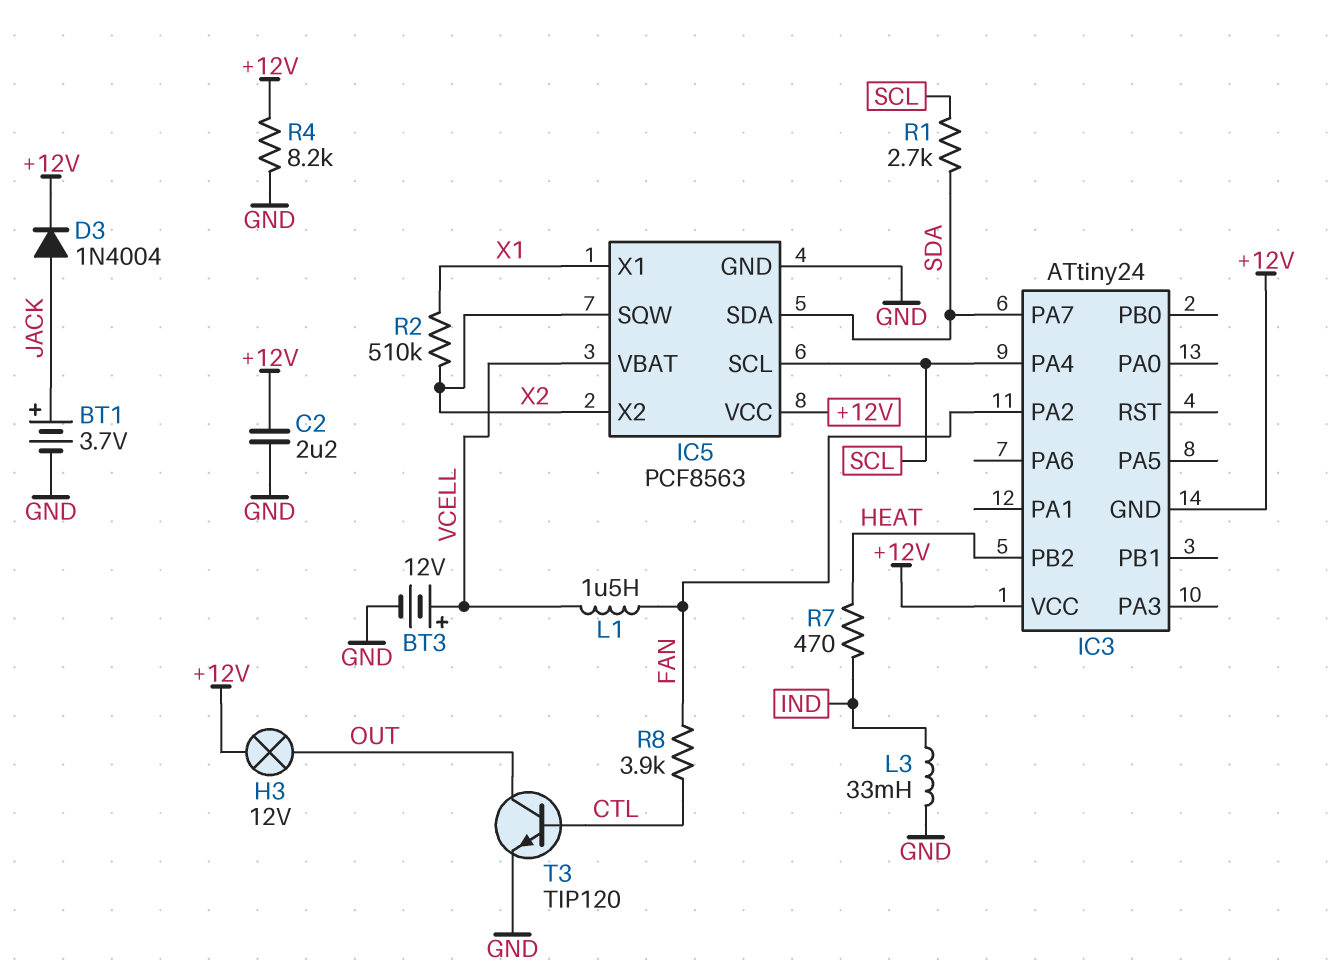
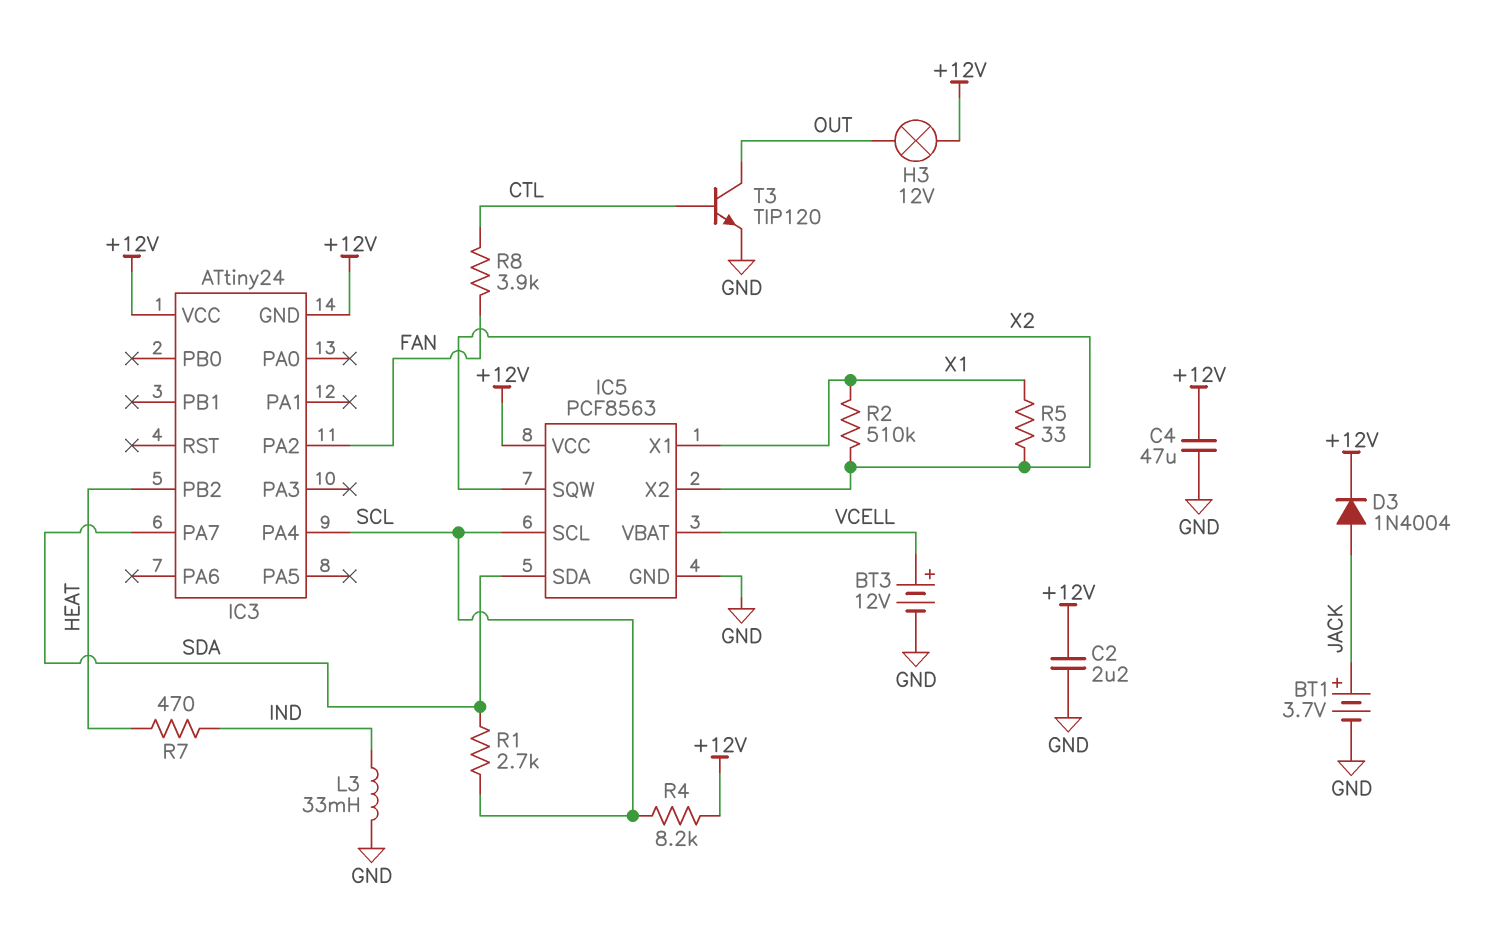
C4: none -> 47uF (+12V, GND)
L1: 1.5uH (FAN, VCELL) -> none
R4: 8.2k (+12V, GND) -> 8.2k (+12V, SCL)
R5: none -> 33 (X1, X2)

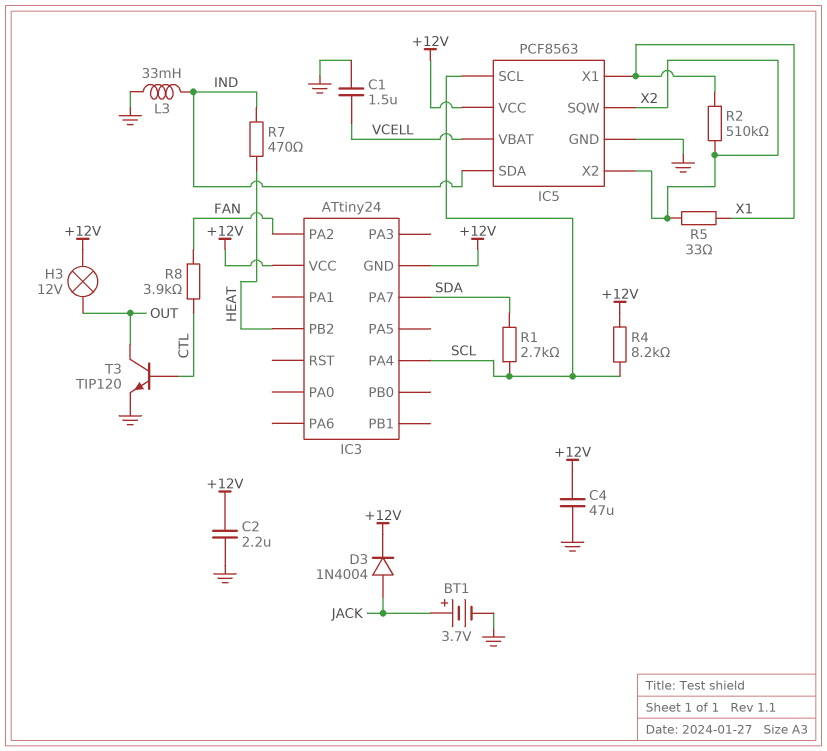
BT3: 12V (plus VCELL, minus GND) -> none
C1: none -> 1.5uF (GND, VCELL)
IC5 pin SDA: SDA -> IND

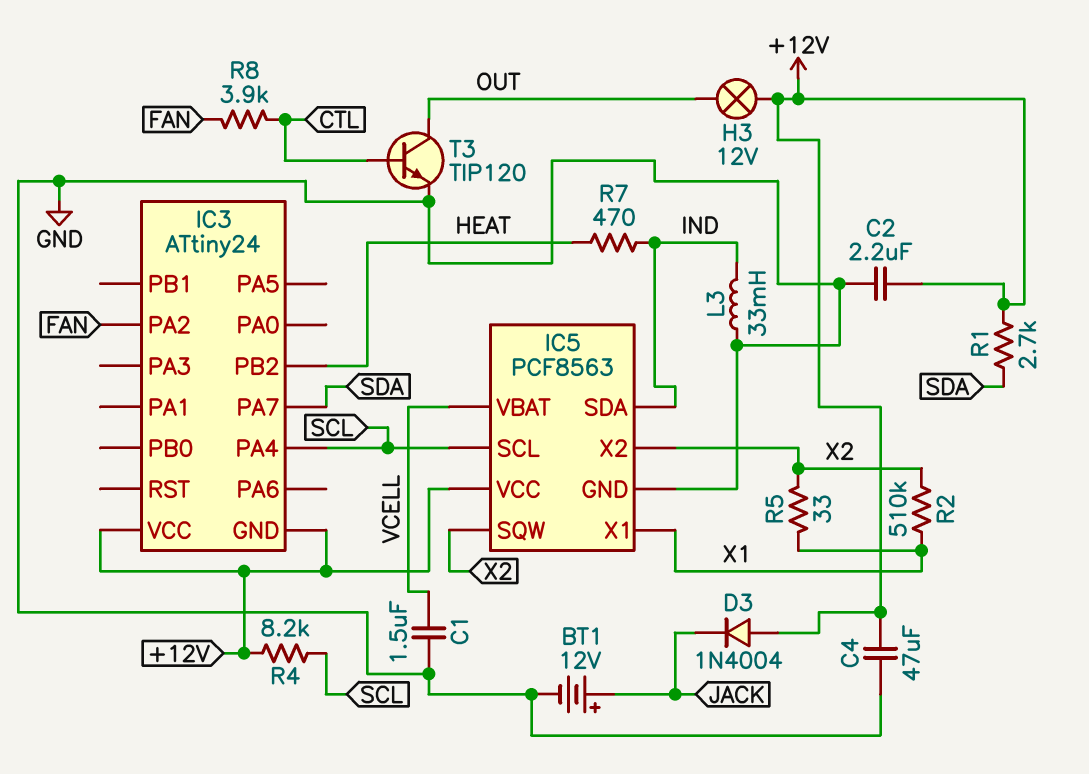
BT1: 3.7V (plus JACK, minus GND) -> 12V (plus JACK, minus GND)
D3: diode 1N4004 (A JACK, K +12V) -> diode 1N4004 (A +12V, K JACK)
R1: 2.7k (SCL, SDA) -> 2.7k (+12V, SDA)

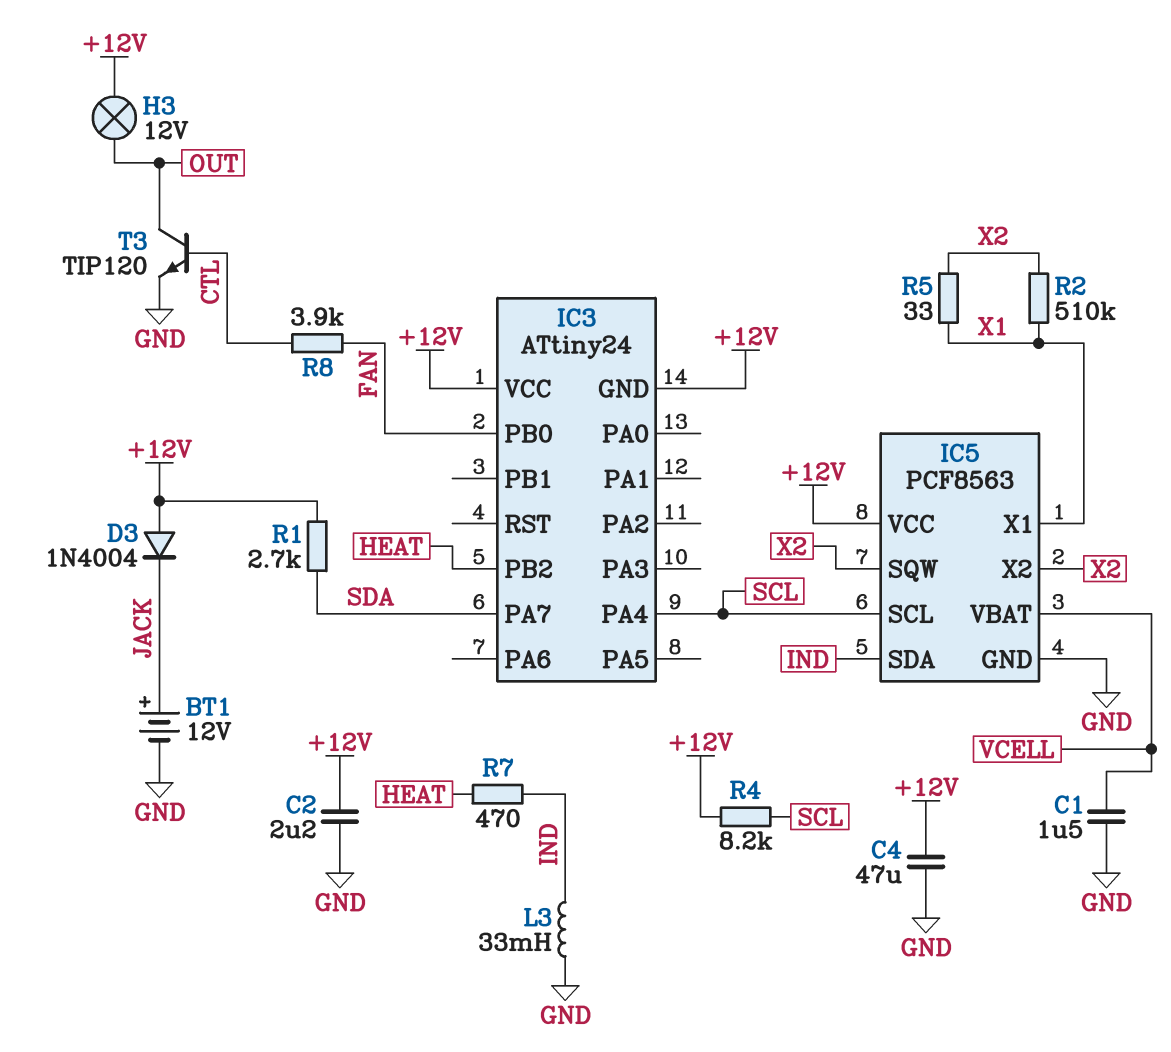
IC3 pin PA2: FAN -> none
IC3 pin PB0: none -> FAN

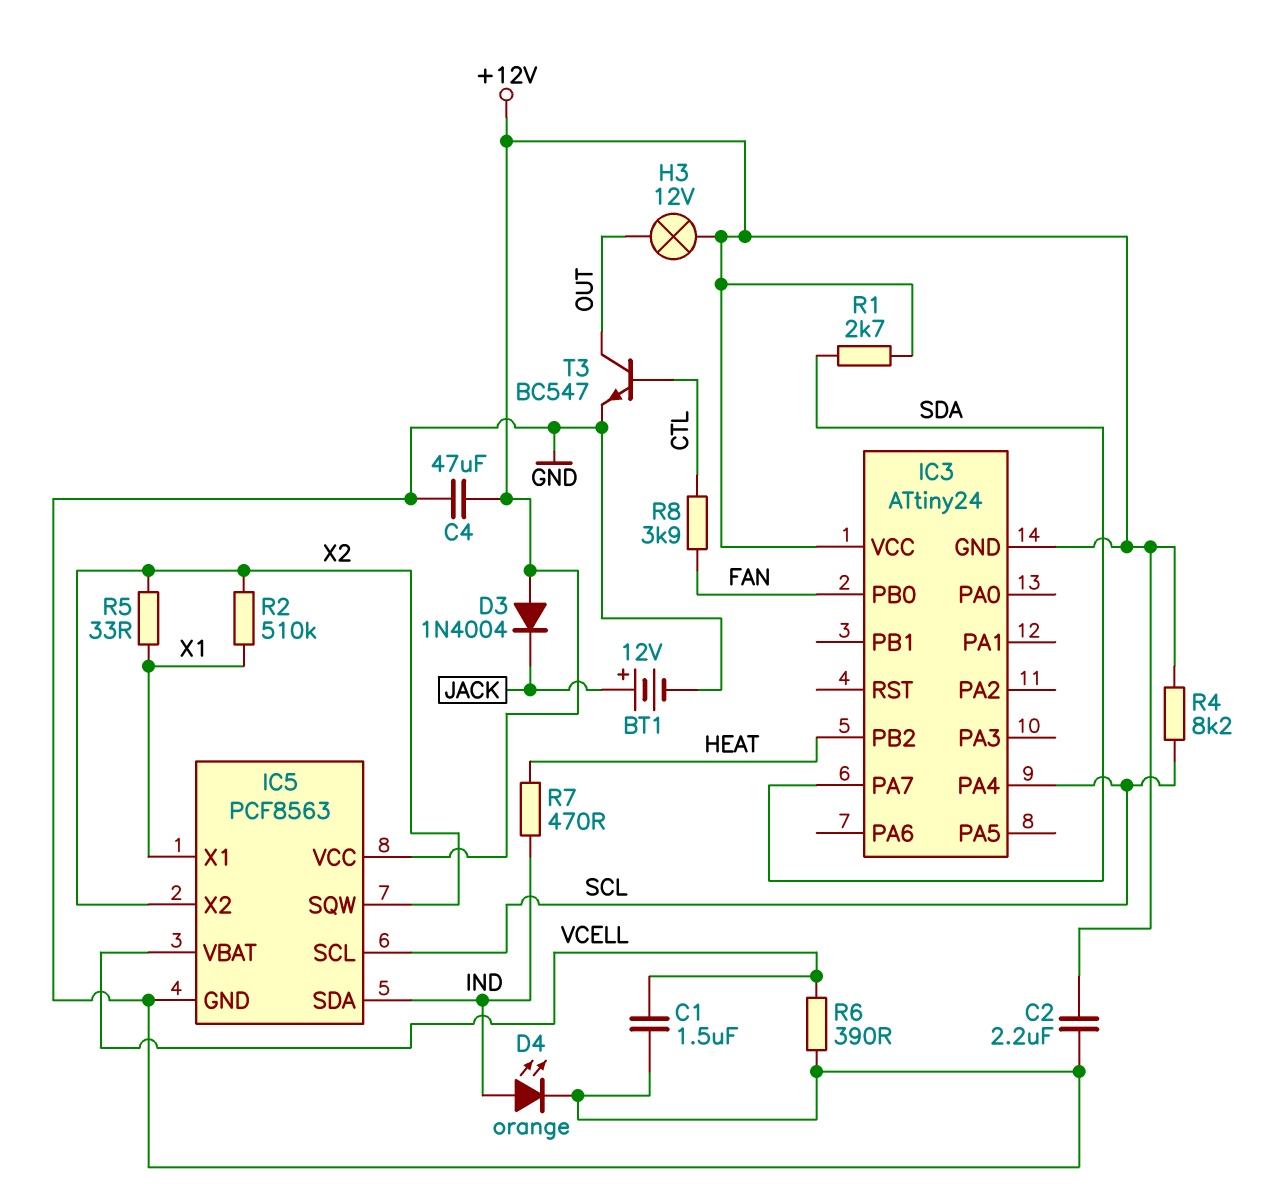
D4: none -> LED orange (A IND, K GND)
L3: 33mH (GND, IND) -> none
R6: none -> 390 (GND, VCELL)
T3: NPN TIP120 (B CTL, C OUT, E GND) -> NPN BC547 (B CTL, C OUT, E GND)

